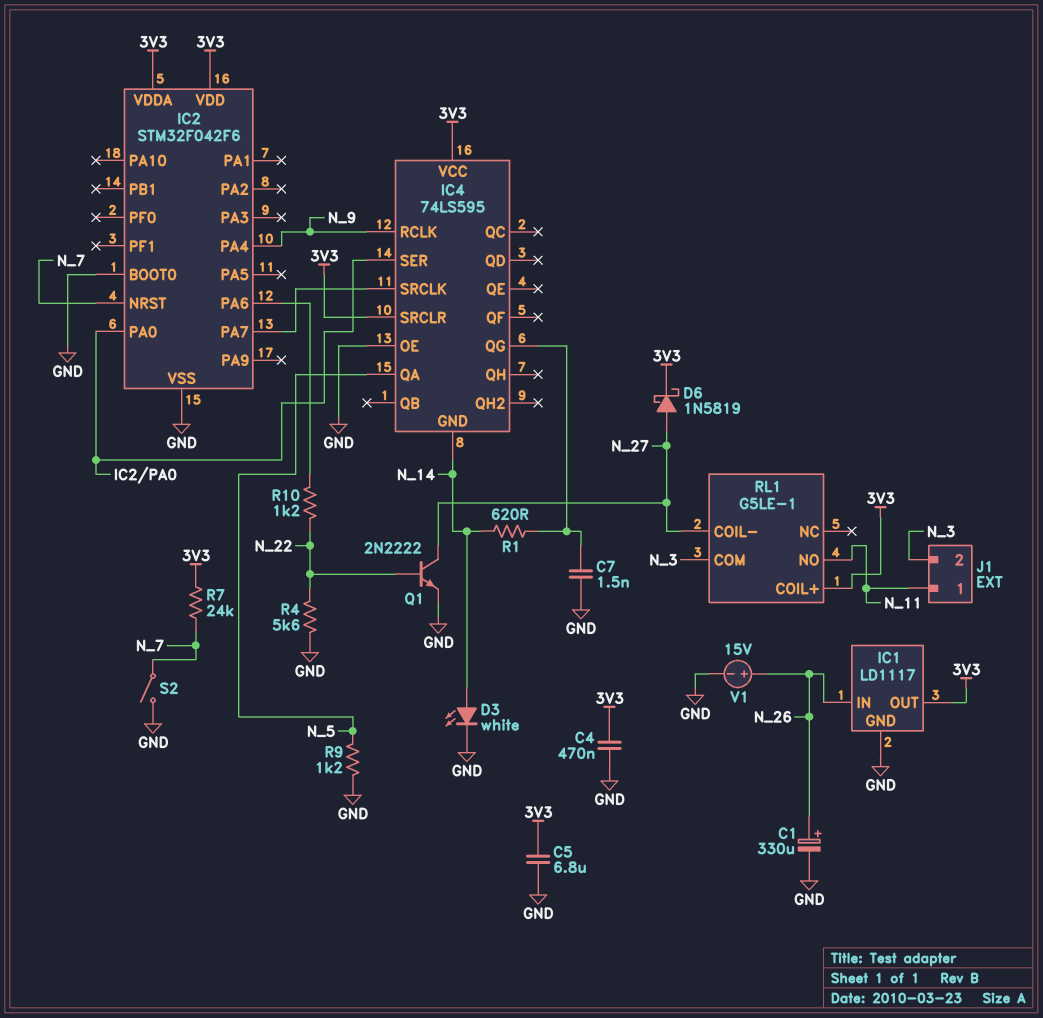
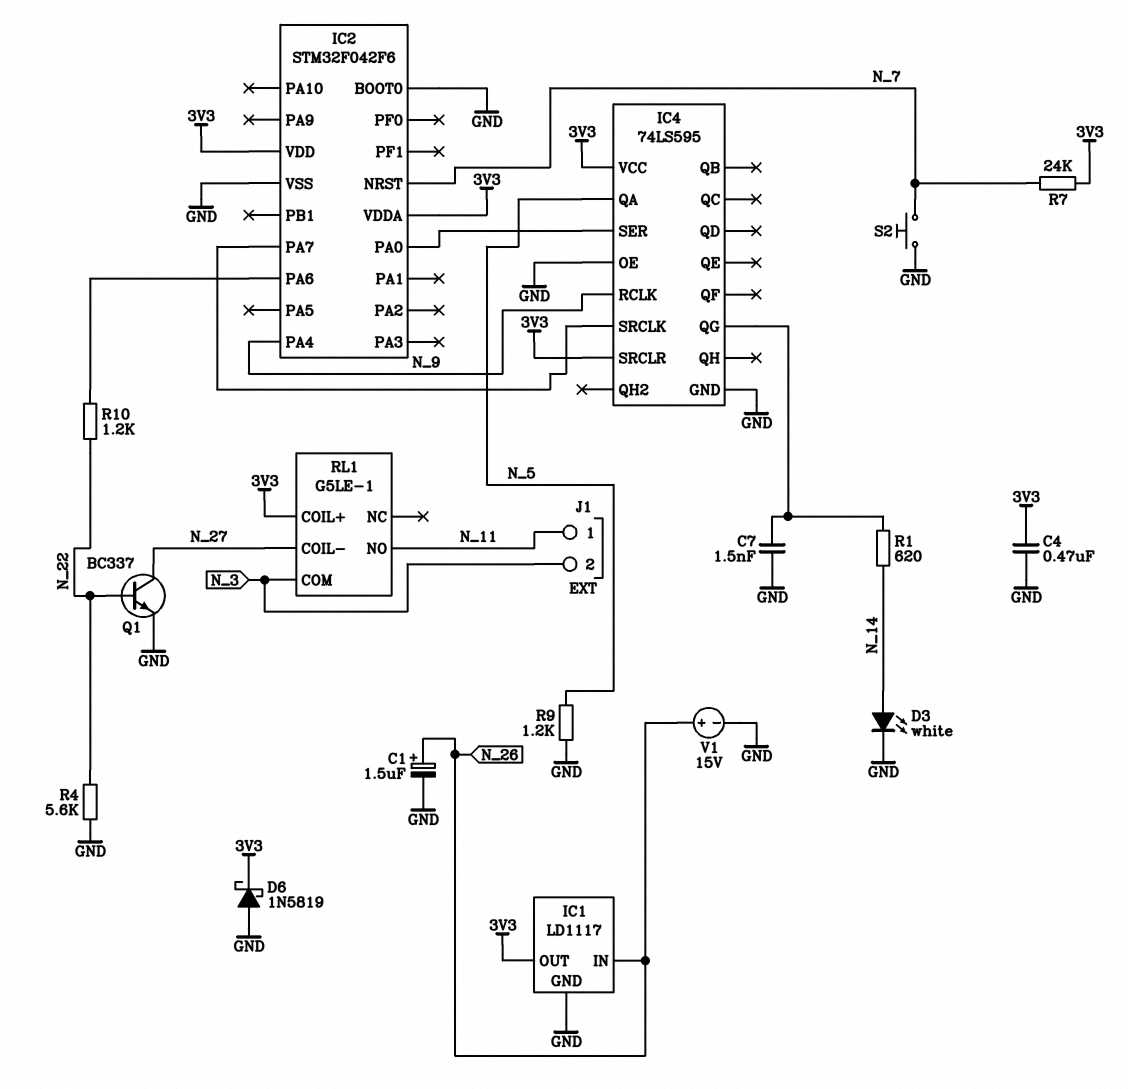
C1: 330uF (plus N_26, minus GND) -> 1.5uF (plus N_26, minus GND)
C5: 6.8uF (3V3, GND) -> none
D6: schottky 1N5819 (A N_27, K 3V3) -> schottky 1N5819 (A GND, K 3V3)
IC4 pin GND: N_14 -> GND
Q1: NPN 2N2222 (B N_22, C N_27, E GND) -> NPN BC337 (B N_22, C N_27, E GND)
S2: switch (GND, N_7) -> button (GND, N_7)

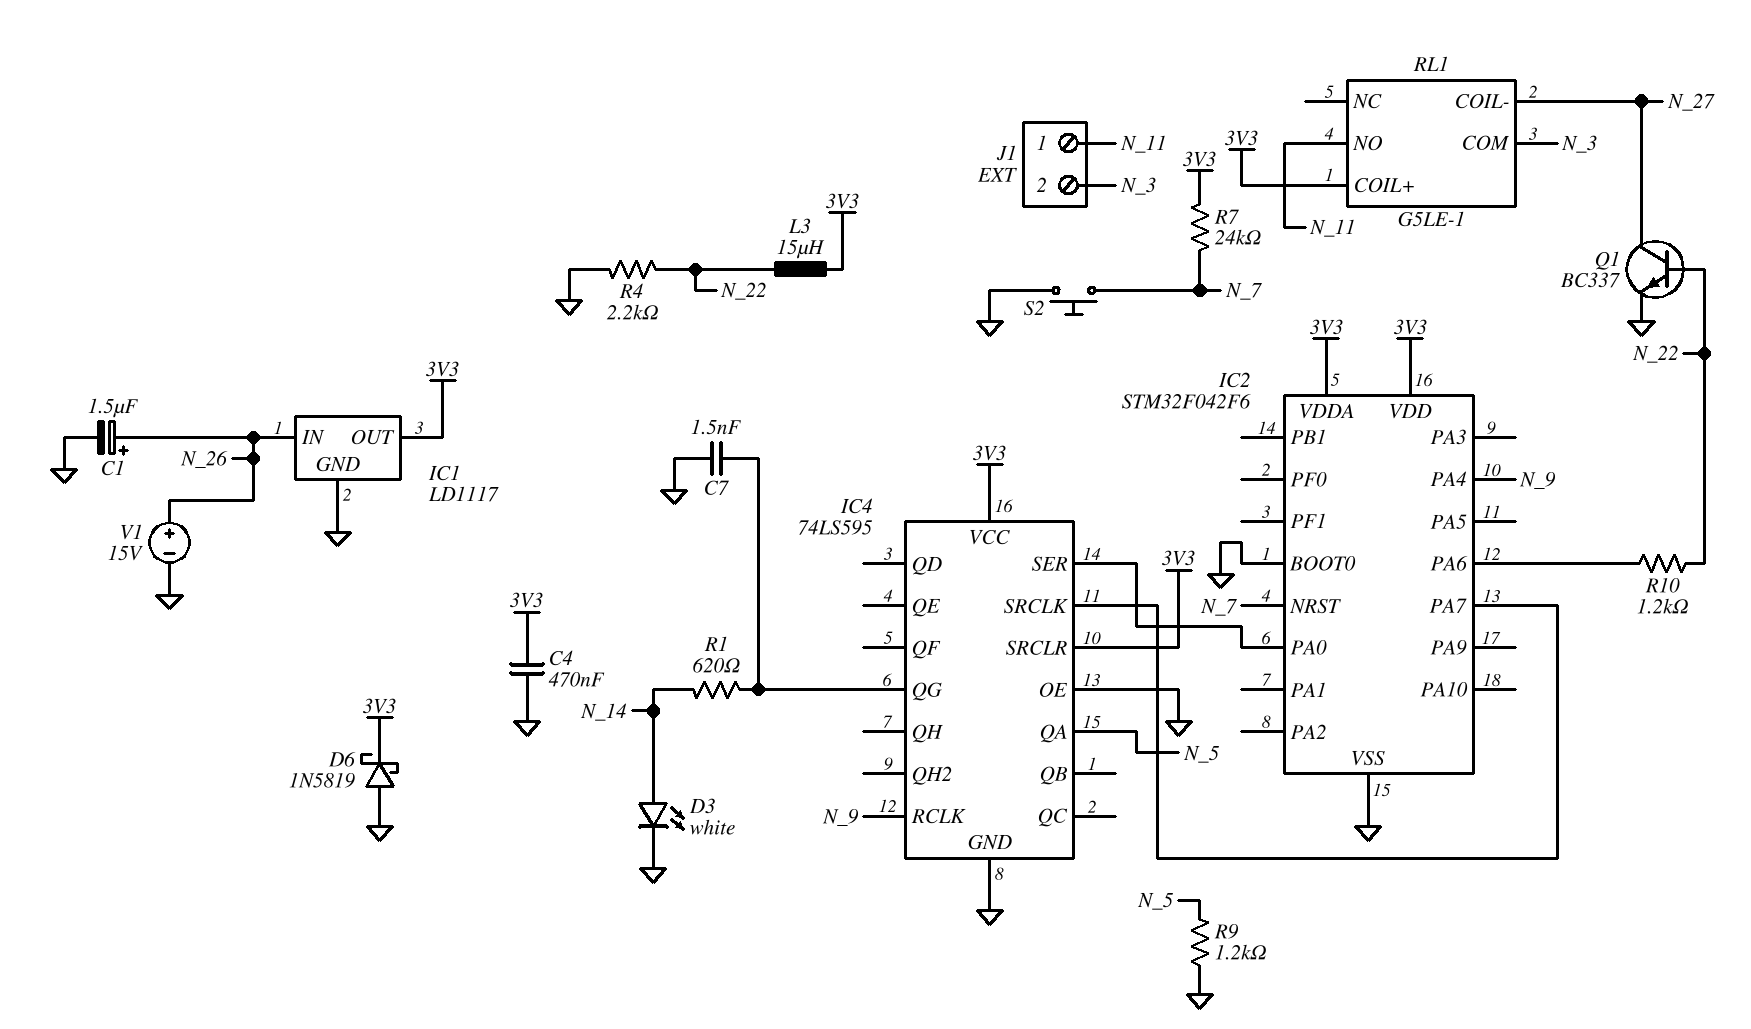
L3: none -> 15uH (3V3, N_22)
R4: 5.6k (GND, N_22) -> 2.2k (GND, N_22)

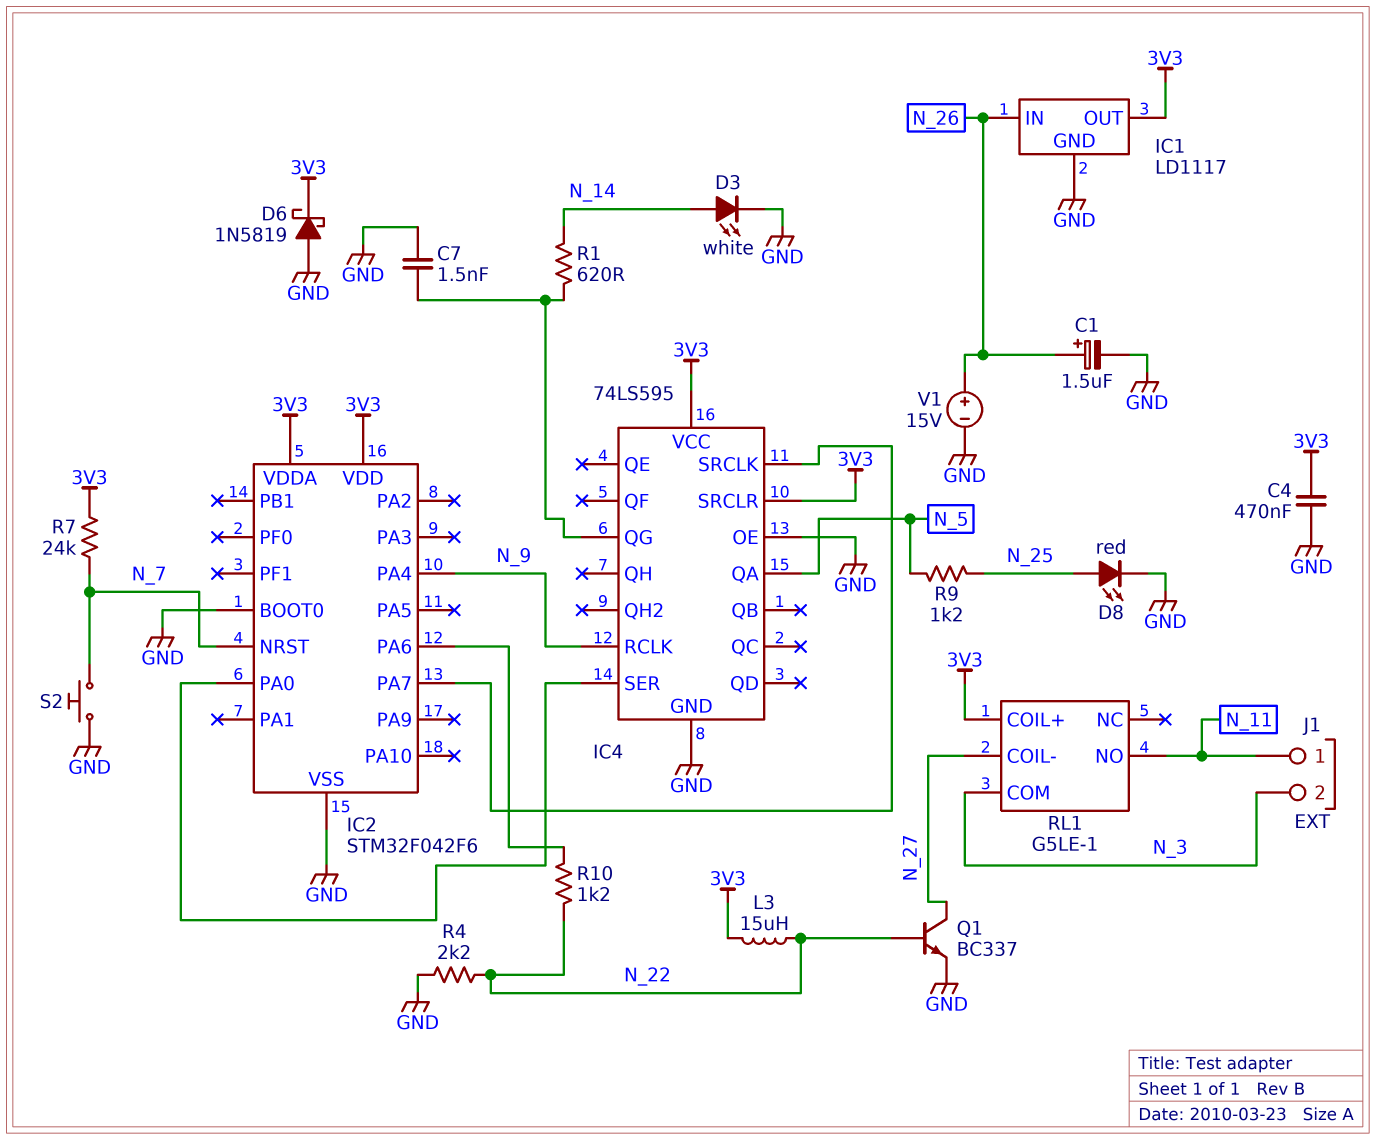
D8: none -> LED red (A N_25, K GND)
R9: 1.2k (GND, N_5) -> 1.2k (N_5, N_25)

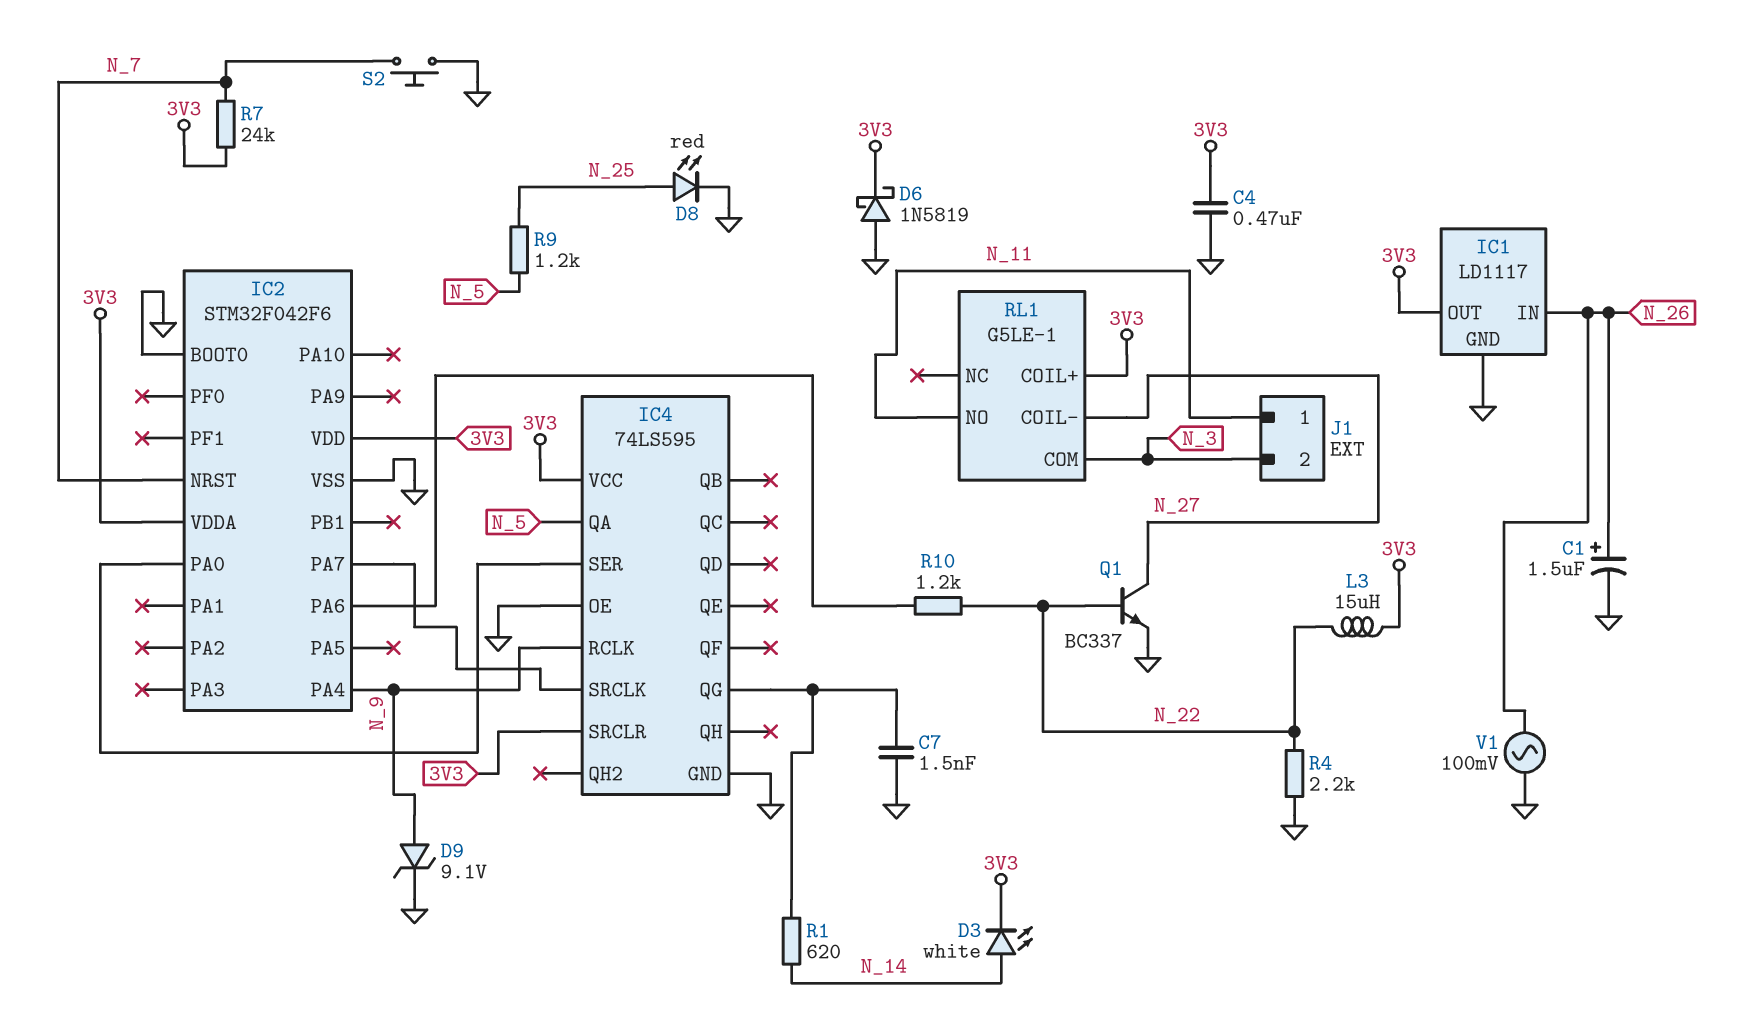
D3: LED white (A N_14, K GND) -> LED white (A N_14, K 3V3)
D9: none -> zener 9.1V (A N_9, K GND)
V1: 15V (plus N_26, minus GND) -> AC 100mV (GND, N_26)

